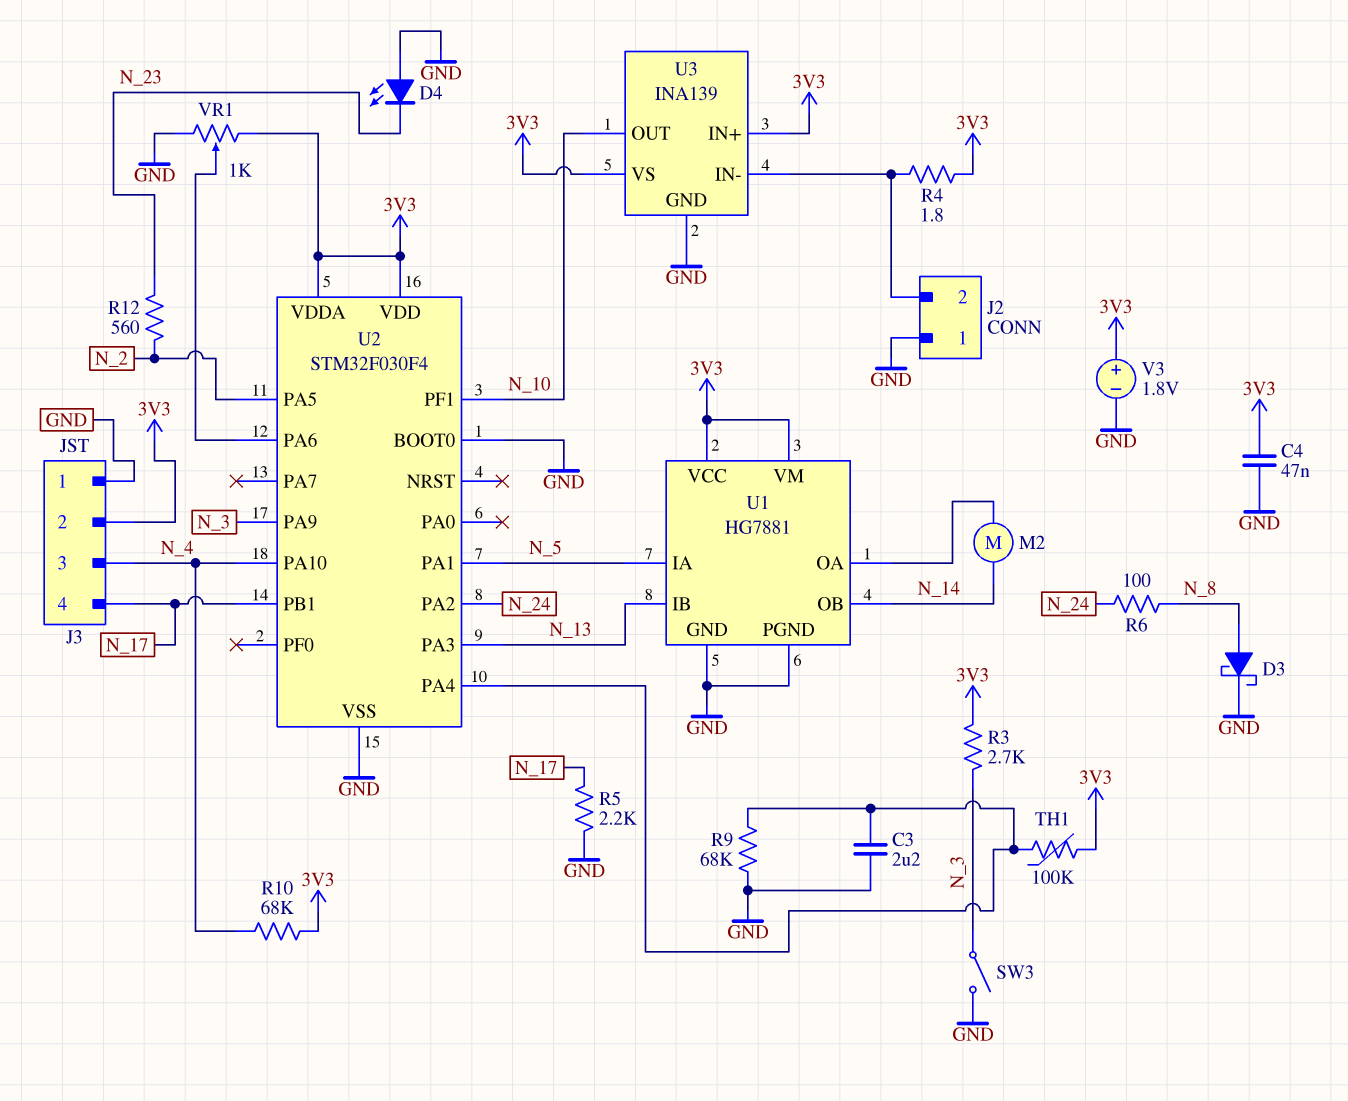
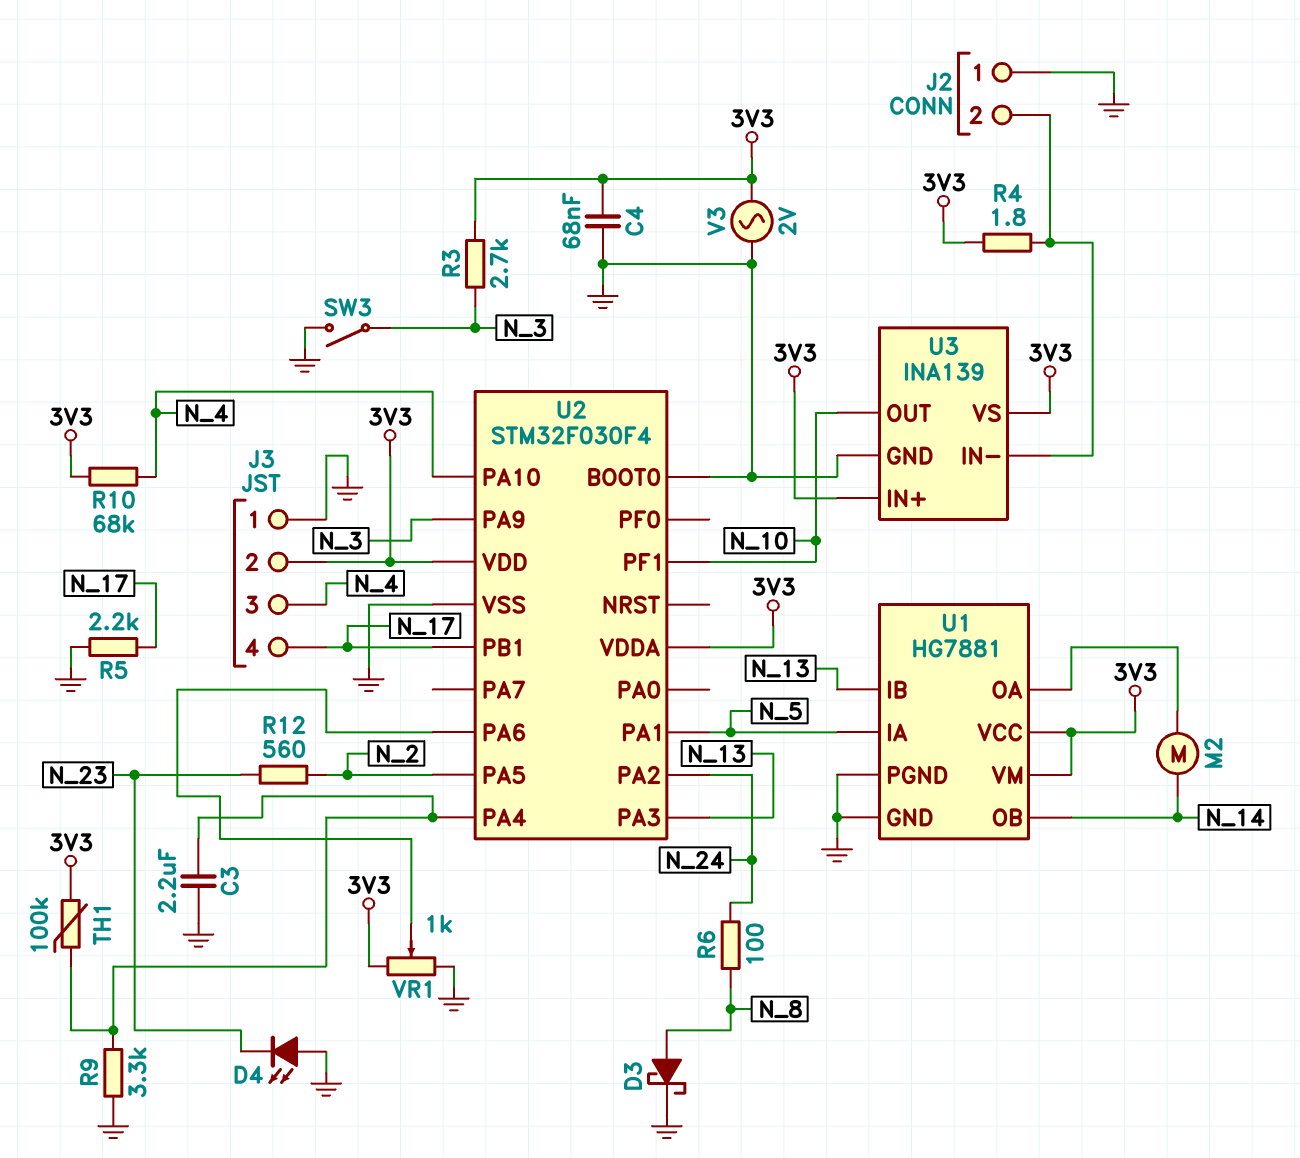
C4: 47nF (3V3, GND) -> 68nF (3V3, GND)
R9: 68k (GND, U2/PA4) -> 3.3k (GND, U2/PA4)
V3: 1.8V (plus 3V3, minus GND) -> AC 2V (3V3, GND)

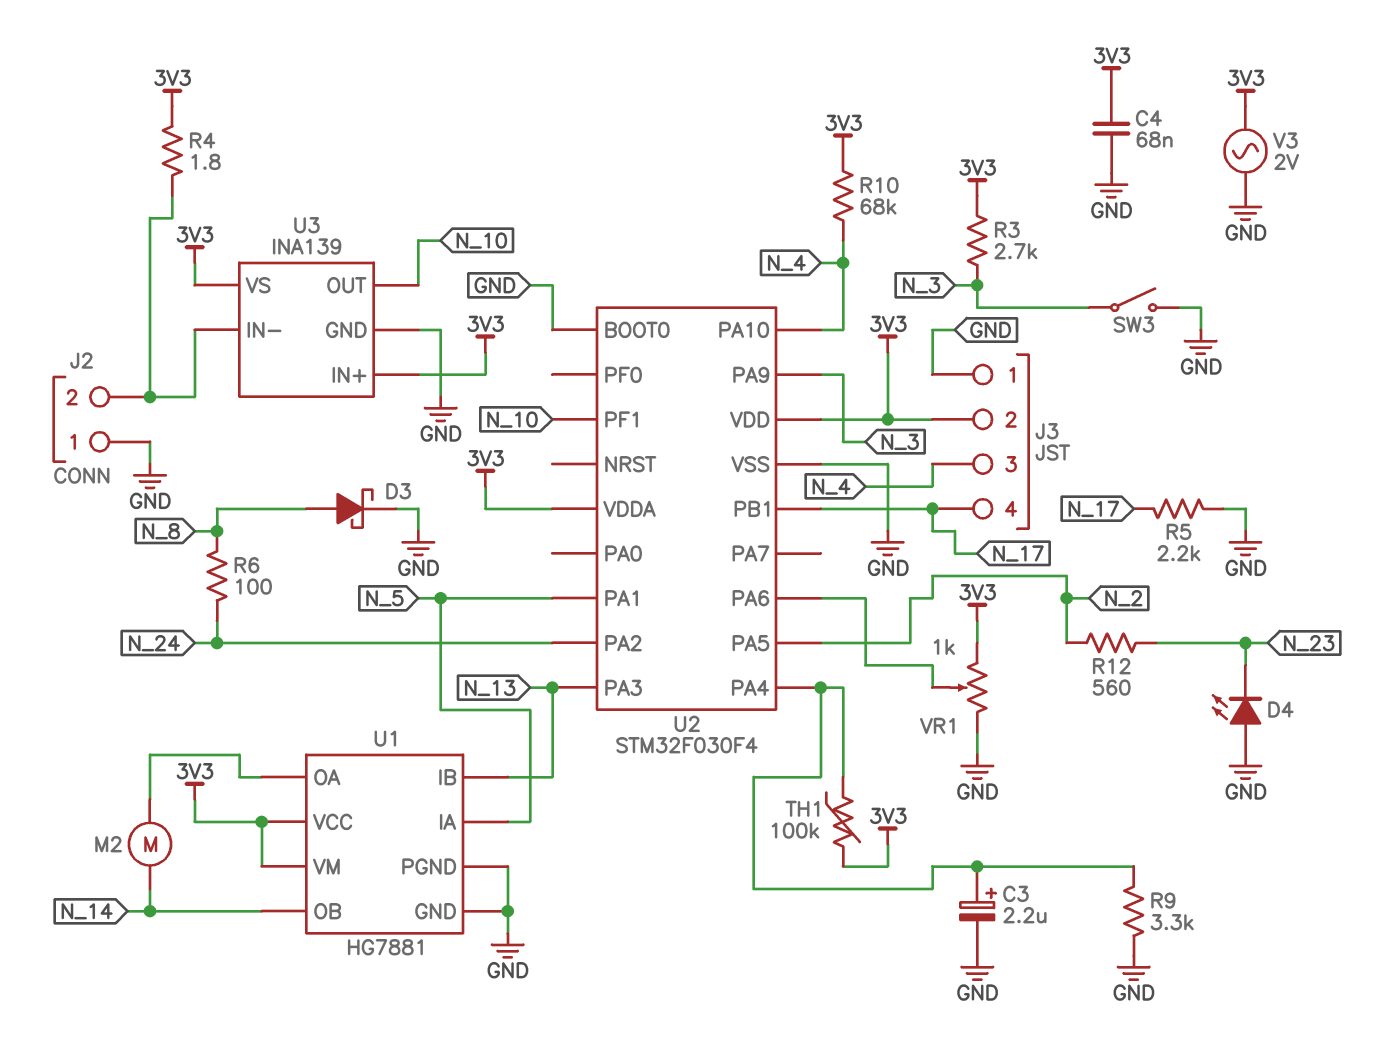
C3: 2.2uF (GND, U2/PA4) -> 2.2uF (plus U2/PA4, minus GND)

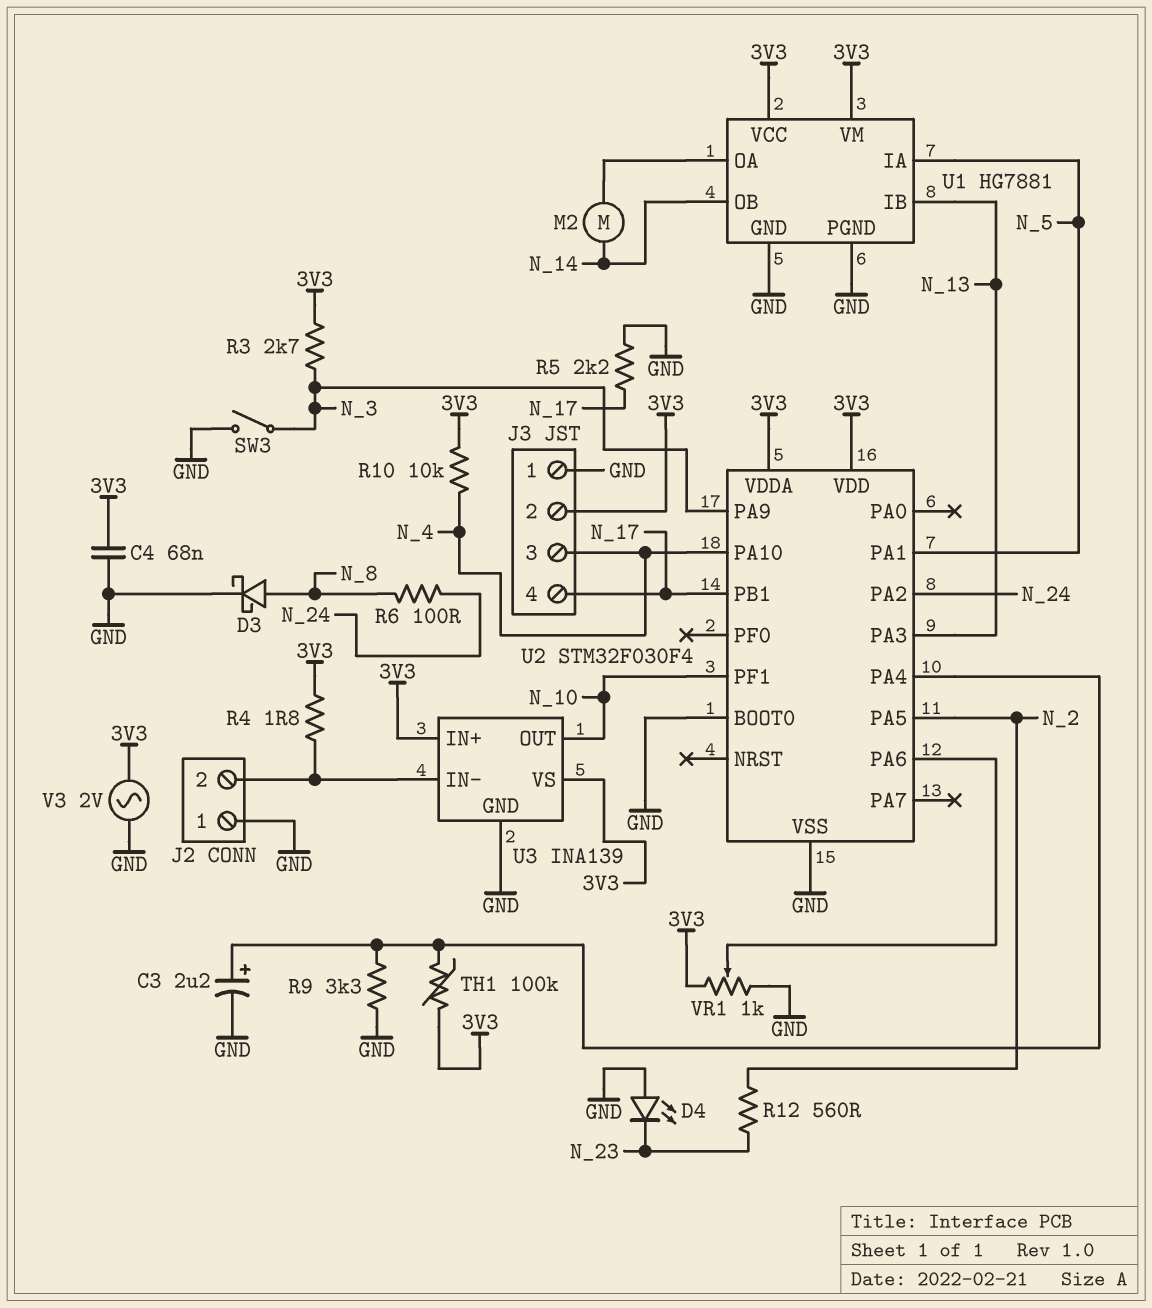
R10: 68k (3V3, N_4) -> 10k (3V3, N_4)

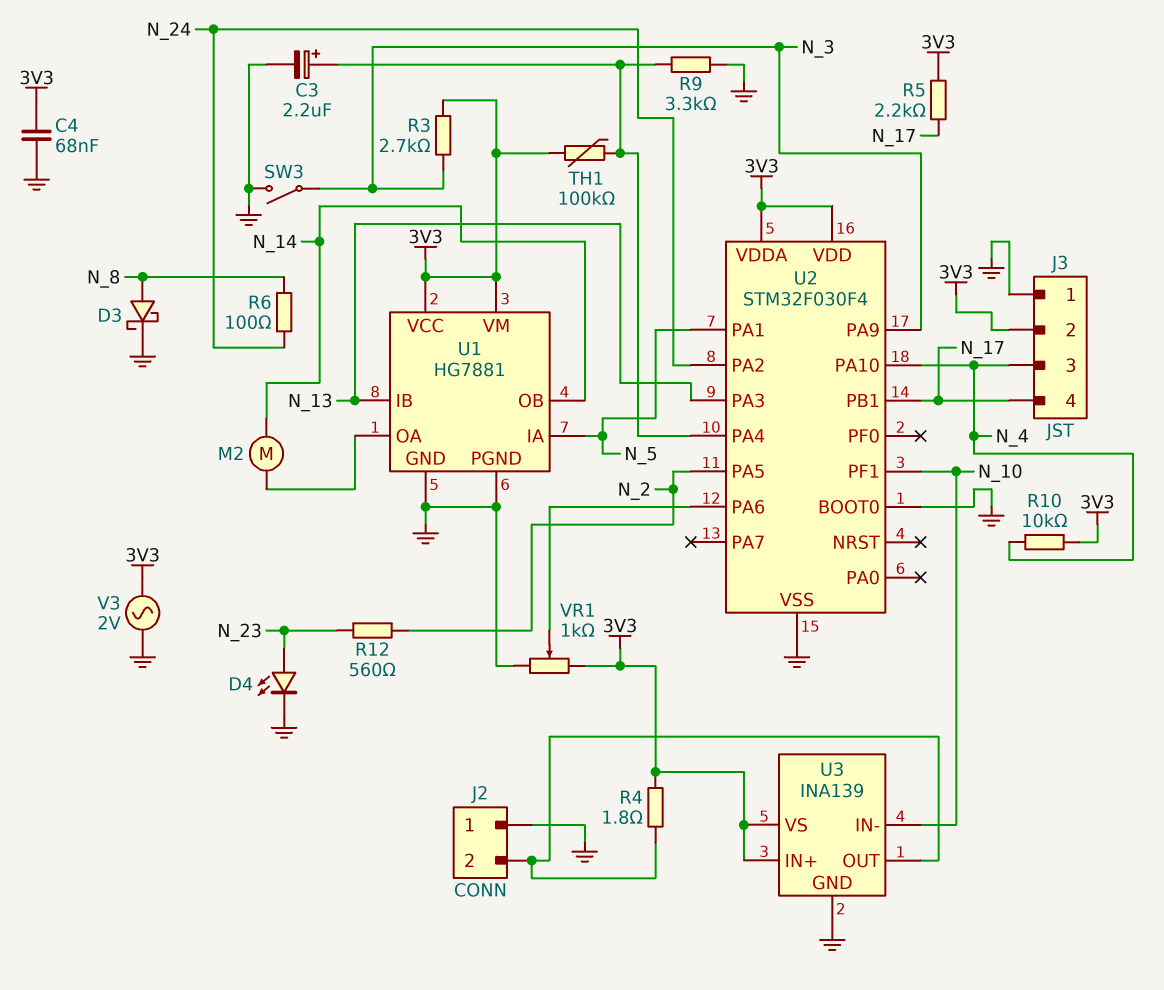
D4: LED (A GND, K N_23) -> LED (A N_23, K GND)
R5: 2.2k (GND, N_17) -> 2.2k (3V3, N_17)
U3 pin IN-: J2/2 -> N_10
U3 pin OUT: N_10 -> J2/2

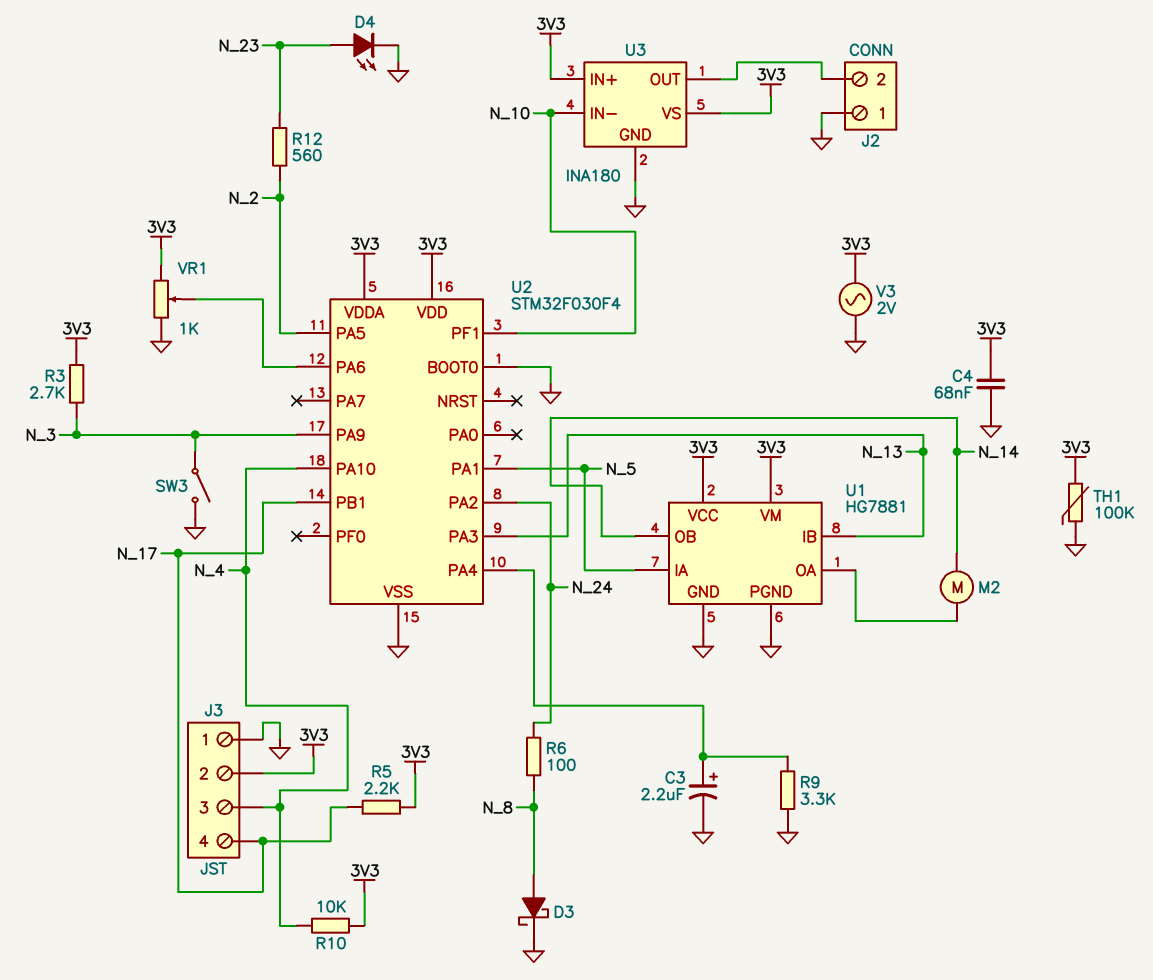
R4: 1.8 (3V3, J2/2) -> none
TH1: 100k (3V3, U2/PA4) -> 100k (3V3, GND)
U3: INA139 -> INA180

